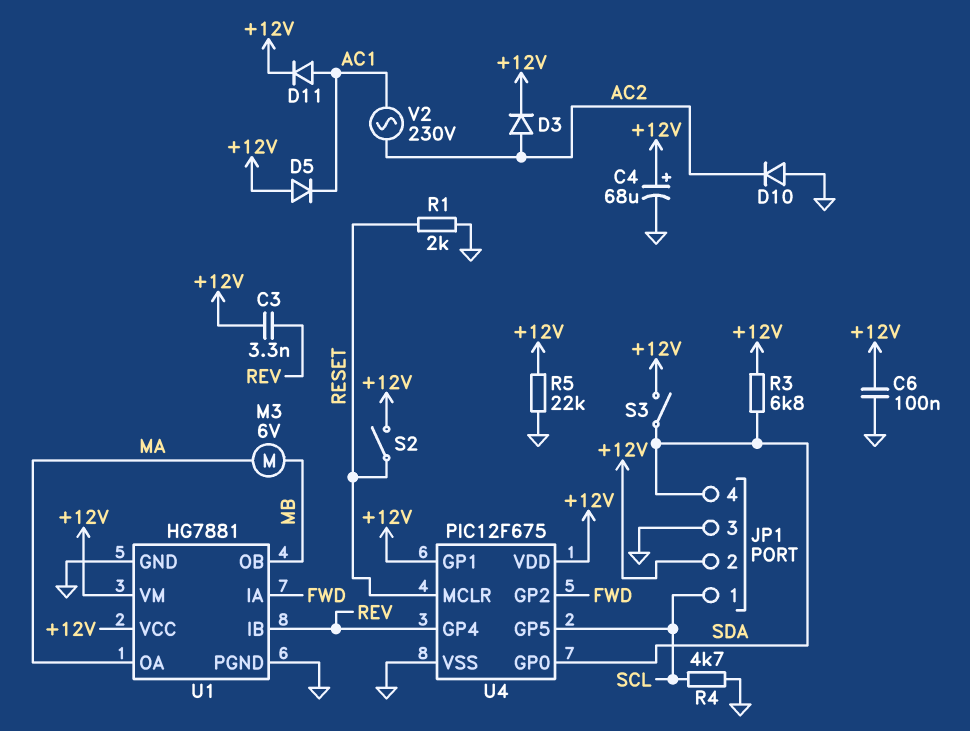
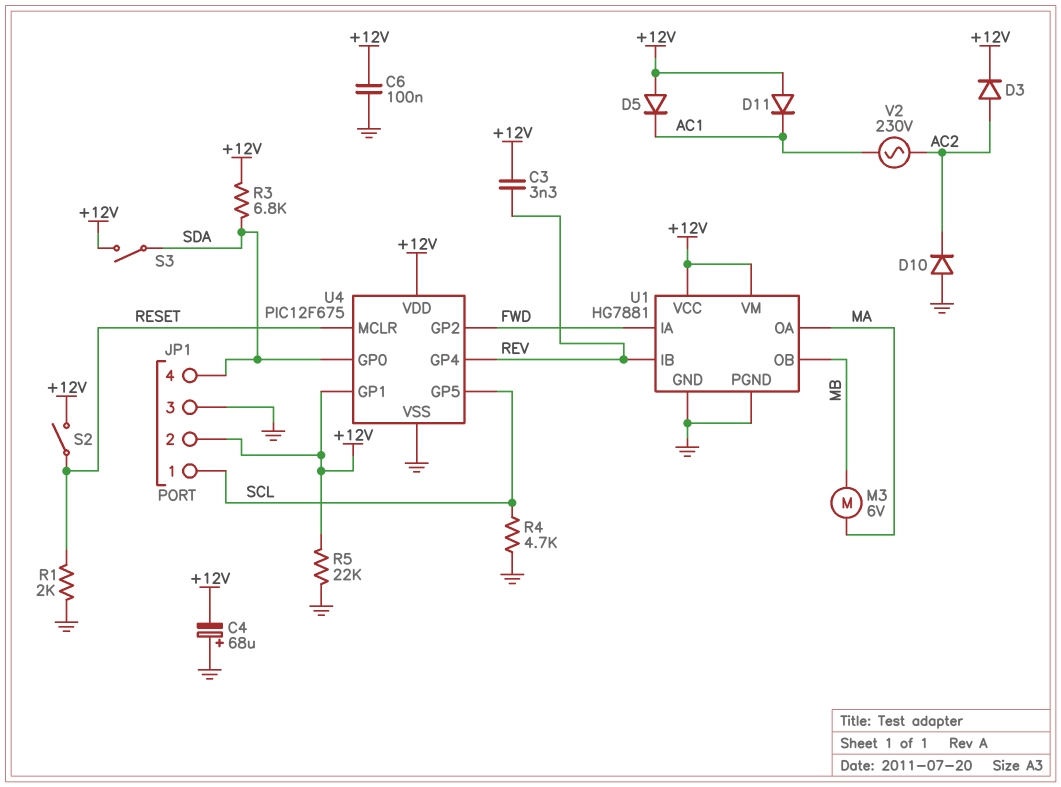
C4: 68uF (plus +12V, minus GND) -> 68uF (plus GND, minus +12V)
D11: diode (A AC1, K +12V) -> diode (A +12V, K AC1)

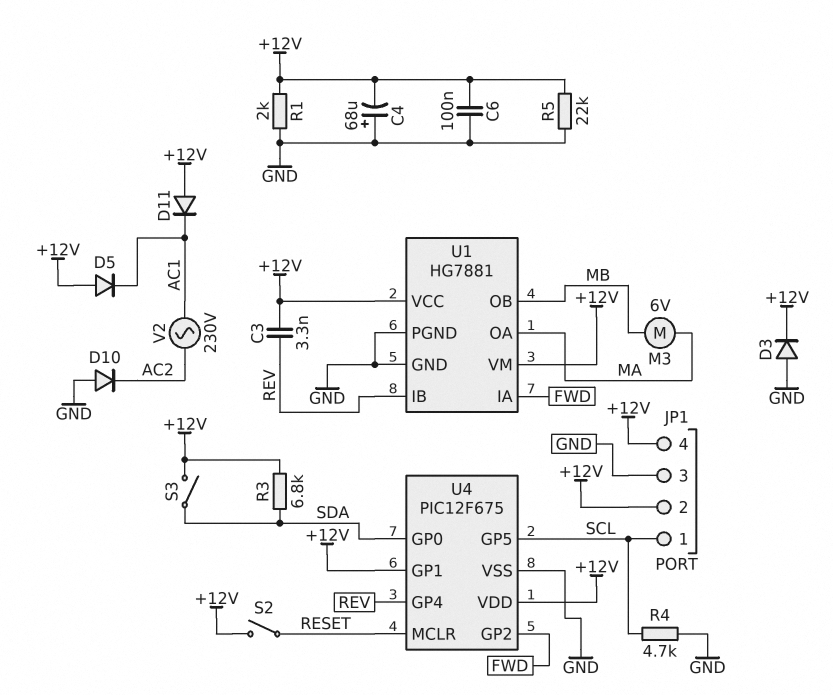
D3: diode (A AC2, K +12V) -> diode (A GND, K +12V)
JP1 pin 4: SDA -> +12V
R1: 2k (GND, RESET) -> 2k (+12V, GND)

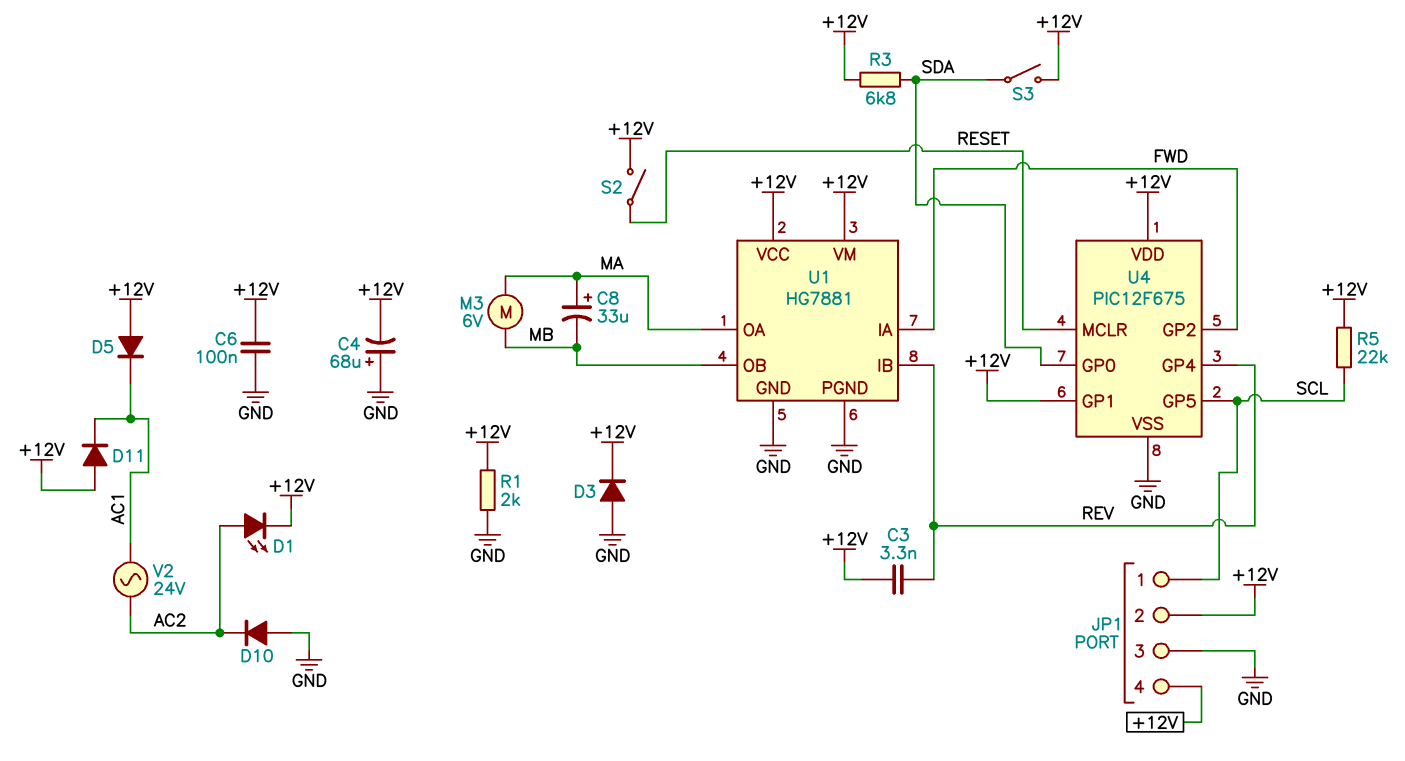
C8: none -> 33uF (plus MA, minus MB)
D1: none -> LED (A AC2, K +12V)
R4: 4.7k (GND, SCL) -> none
R5: 22k (+12V, GND) -> 22k (+12V, SCL)
V2: AC 230V (AC1, AC2) -> AC 24V (AC1, AC2)

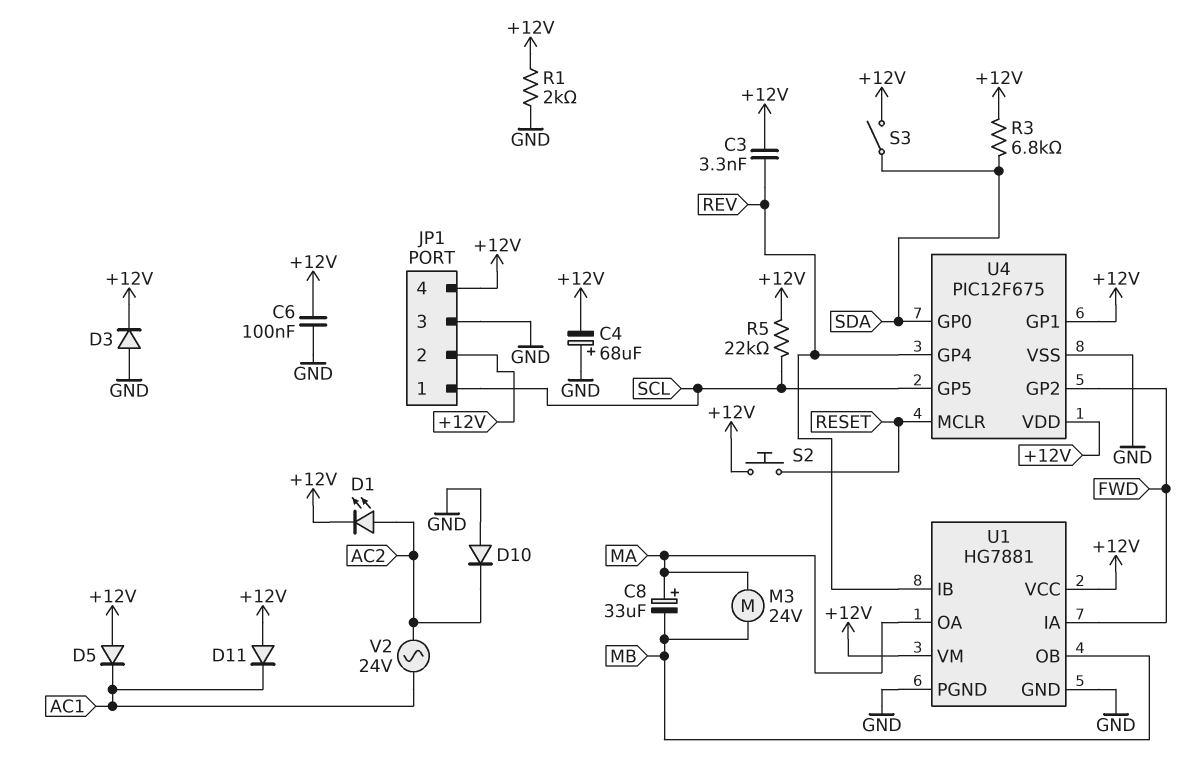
M3: motor 6V (MA, MB) -> motor 24V (MA, MB)
S2: switch (+12V, RESET) -> button (+12V, RESET)

